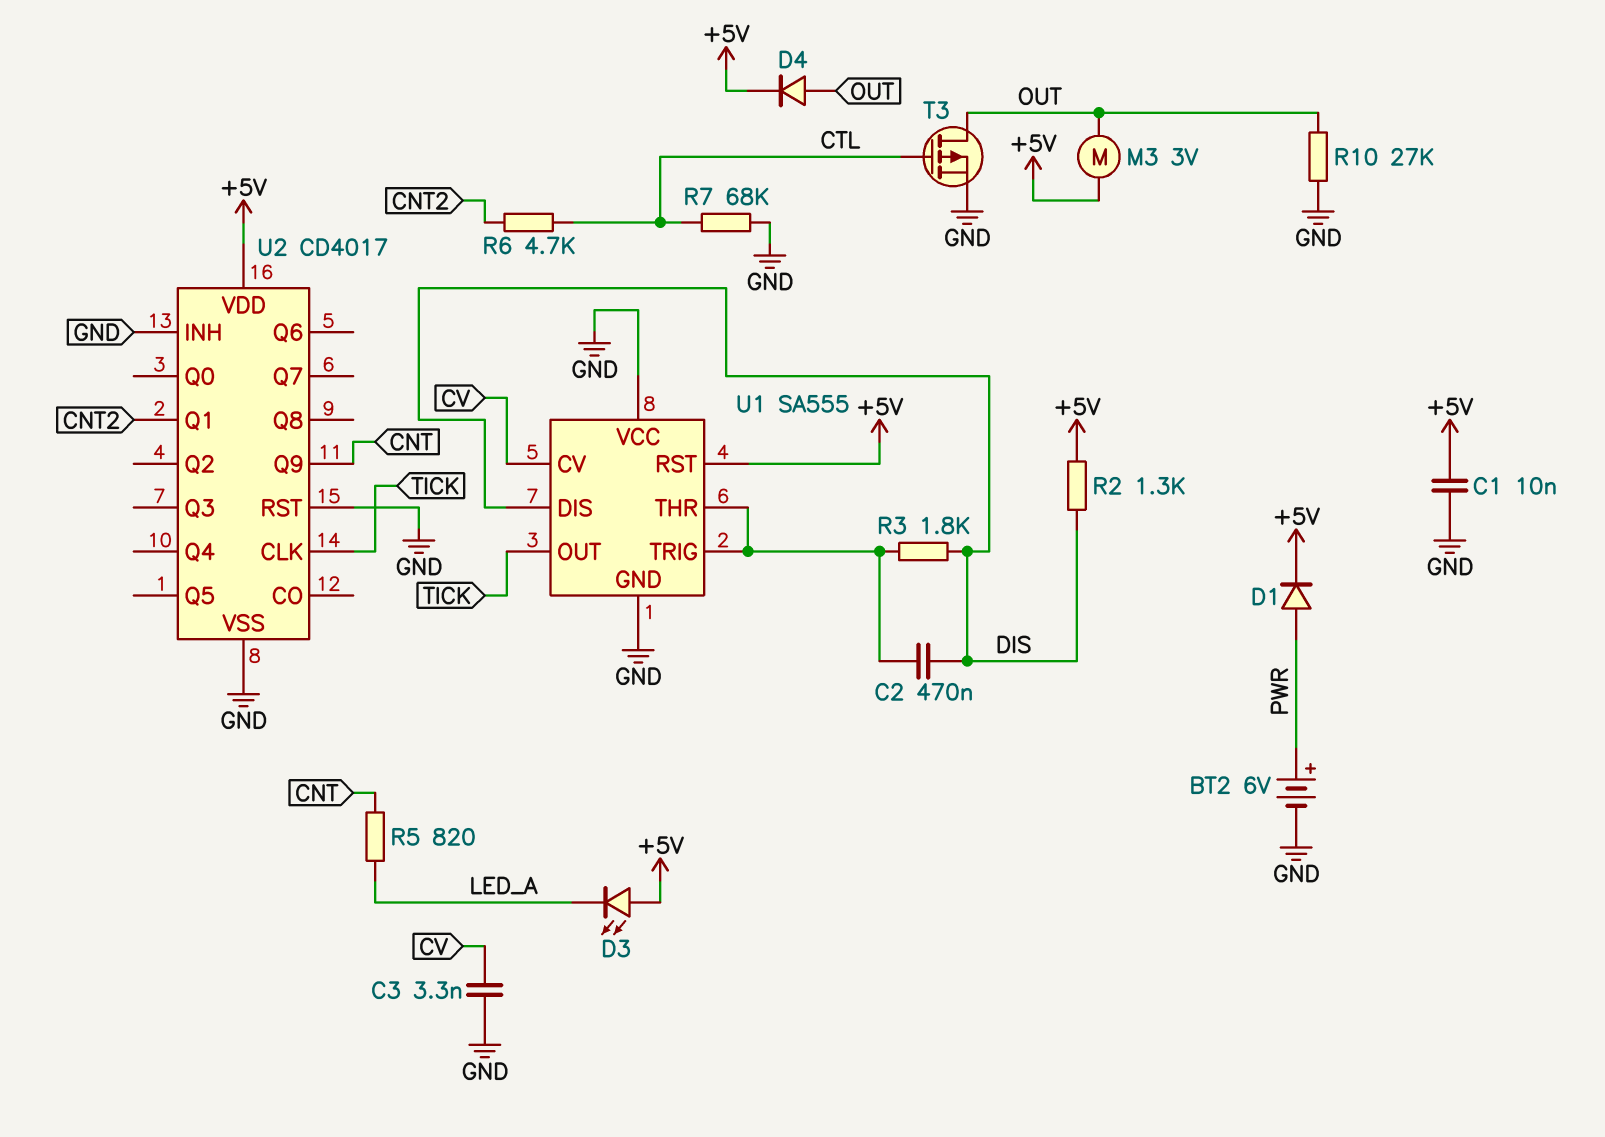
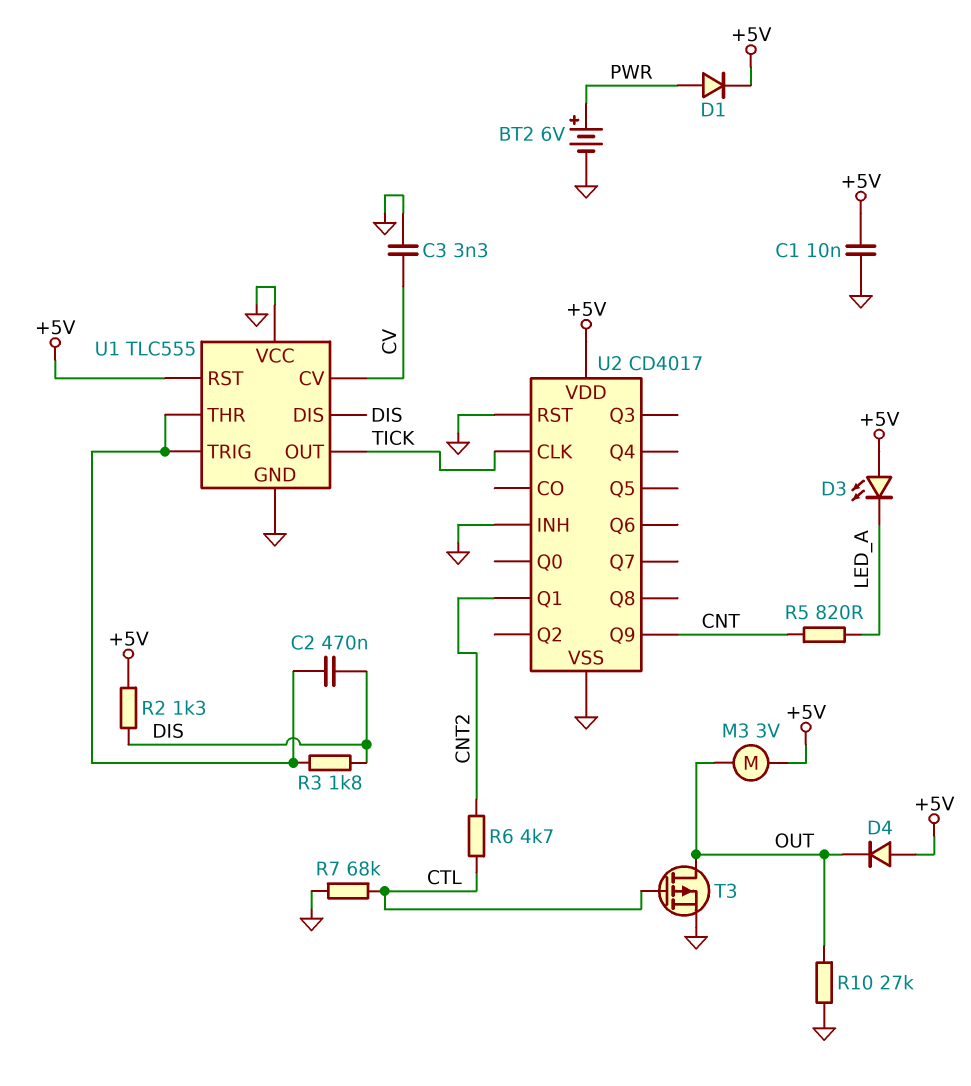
D4: diode (A OUT, K +5V) -> diode (A +5V, K OUT)
U1: SA555 -> TLC555

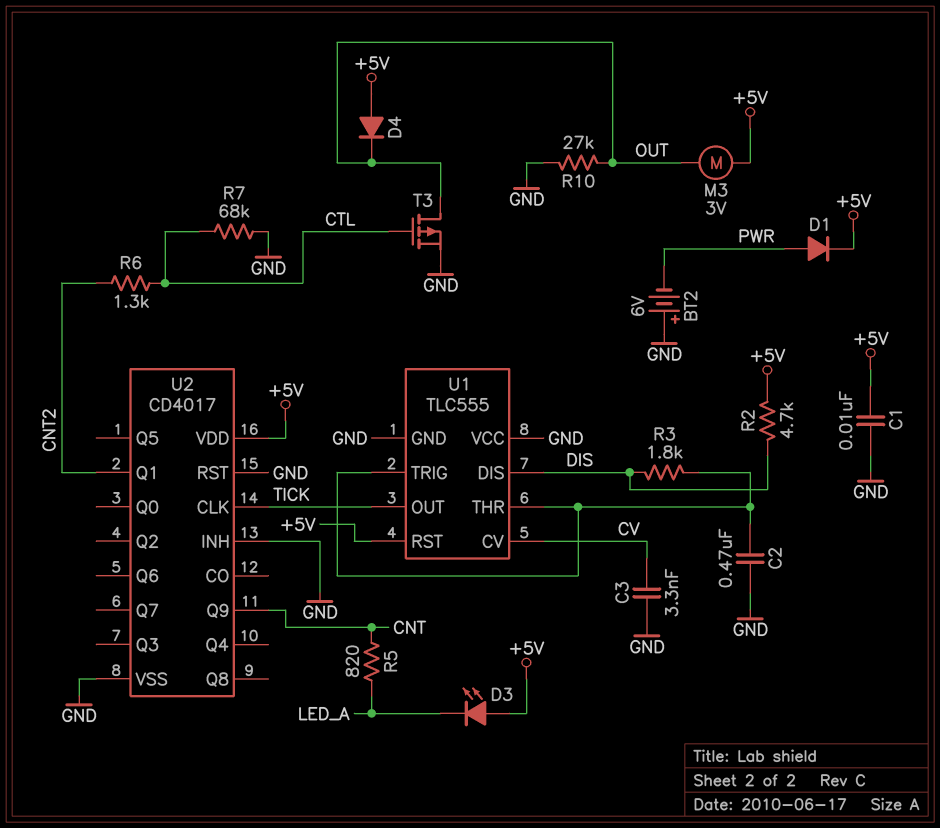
BT2: 6V (plus PWR, minus GND) -> 6V (plus GND, minus PWR)
C2: 470nF (DIS, U1/THR) -> 470nF (GND, U1/THR)
R2: 1.3k (+5V, DIS) -> 4.7k (+5V, DIS)
R6: 4.7k (CNT2, CTL) -> 1.3k (CNT2, CTL)

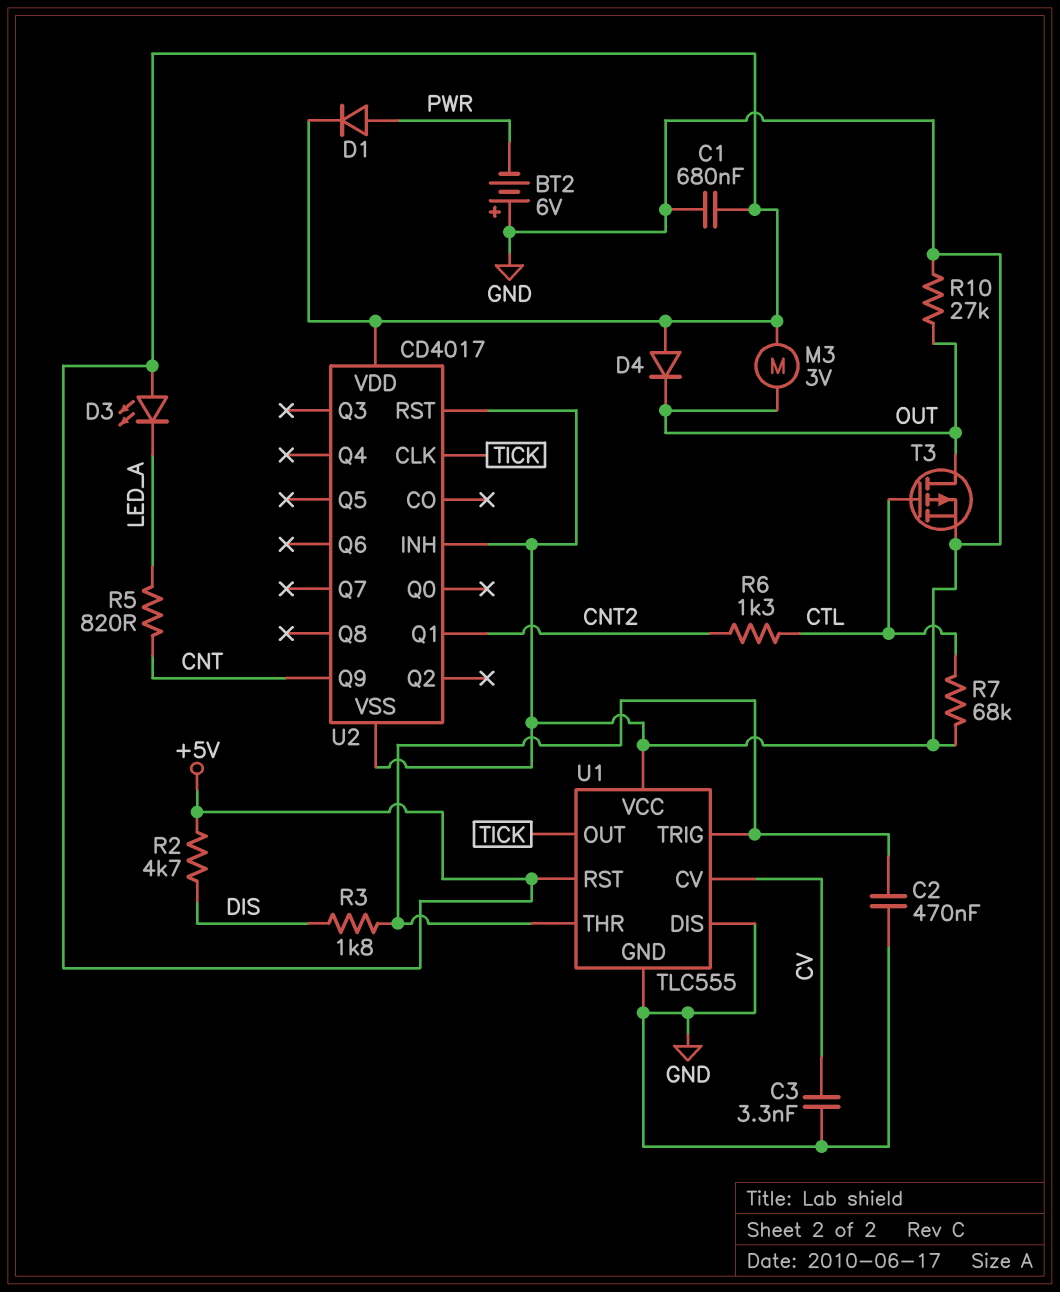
C1: 10nF (+5V, GND) -> 680nF (+5V, GND)
U1 pin DIS: DIS -> GND

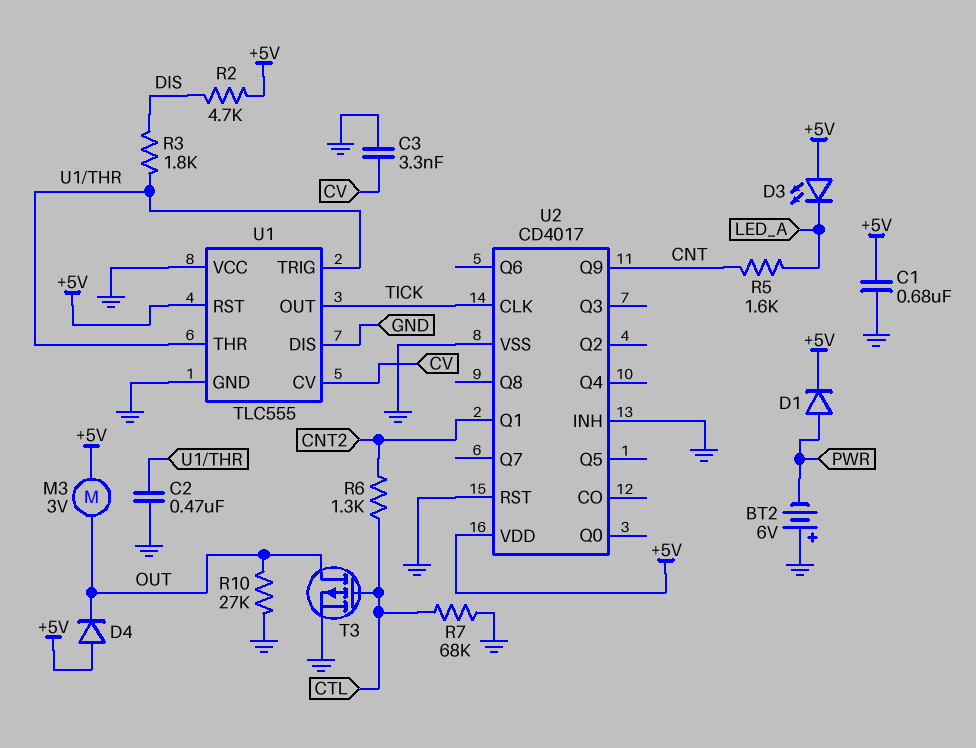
R5: 820 (CNT, LED_A) -> 1.6k (CNT, LED_A)

